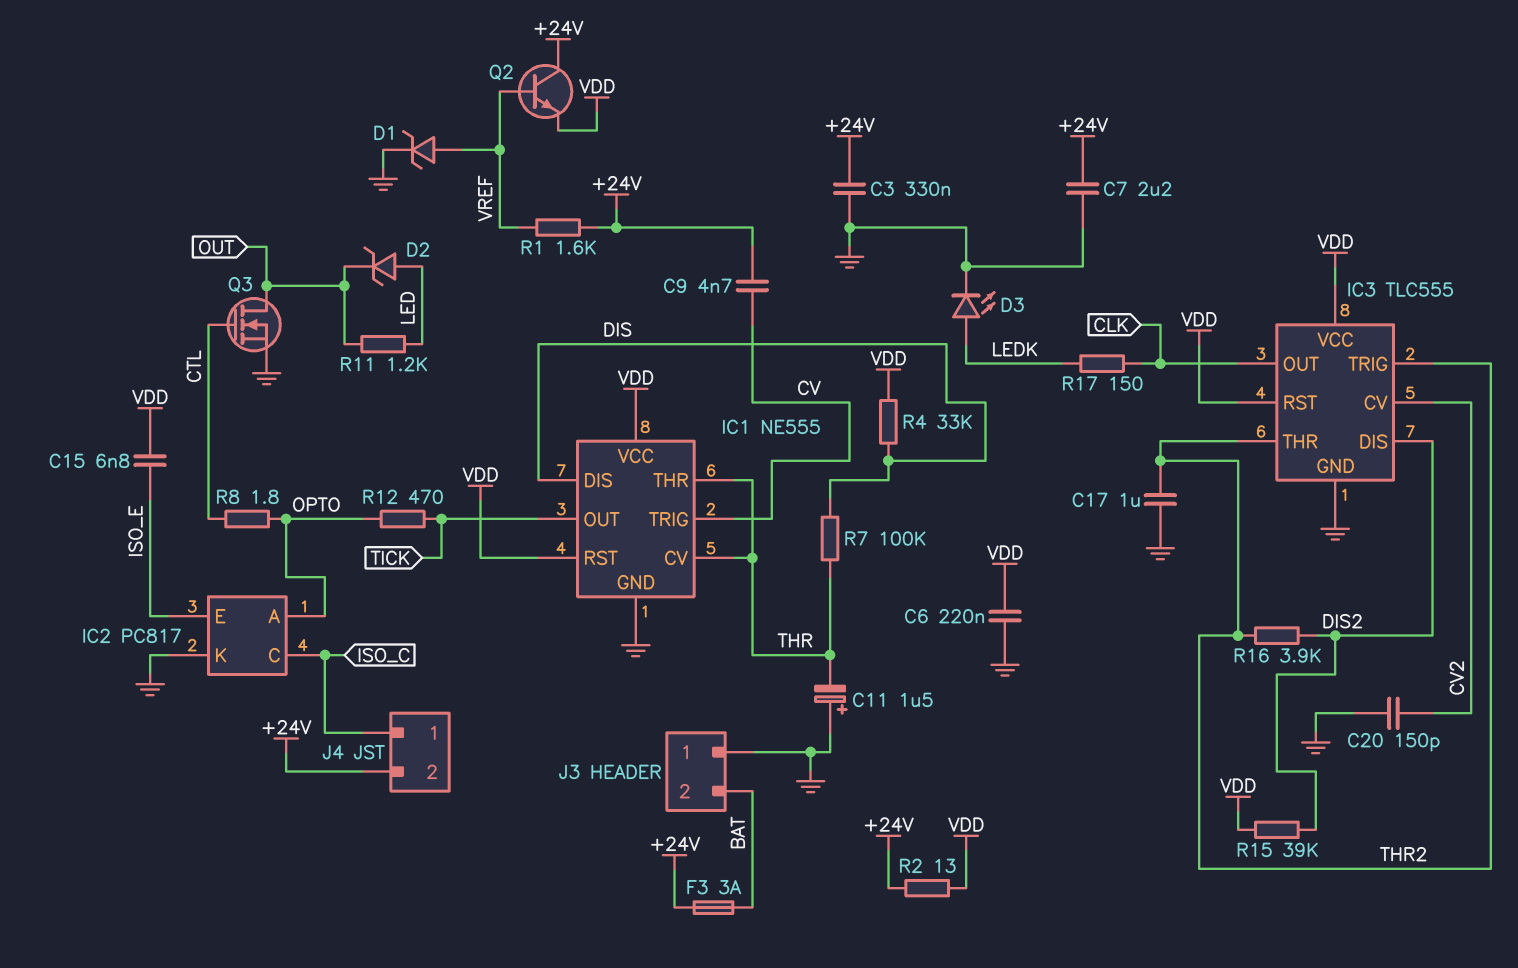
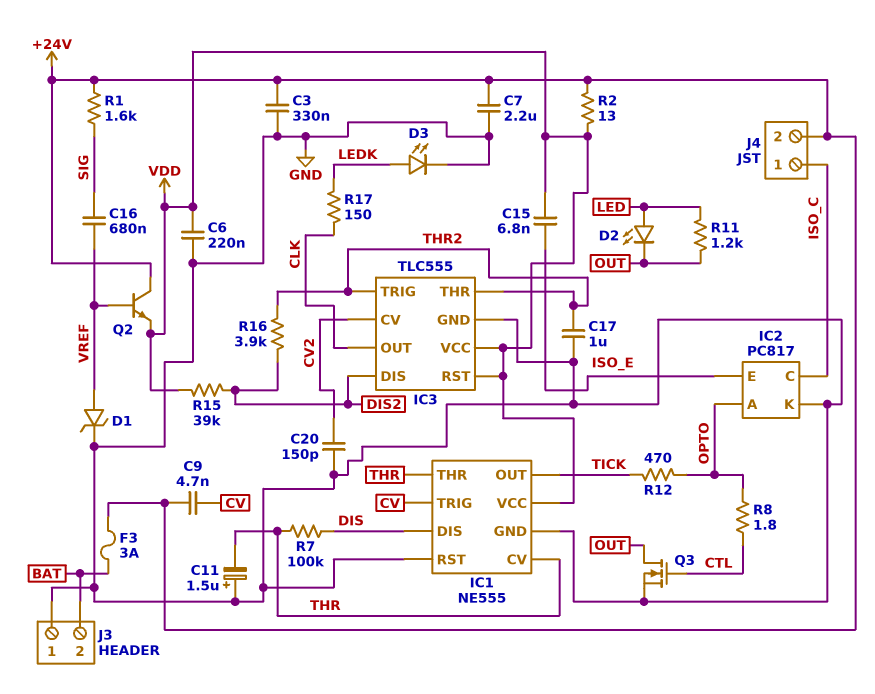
C16: none -> 680nF (SIG, VREF)
D2: zener (A LED, K OUT) -> LED (A LED, K OUT)
IC1 pin RST: VDD -> GND
R1: 1.6k (+24V, VREF) -> 1.6k (+24V, SIG)
R4: 33k (DIS, VDD) -> none

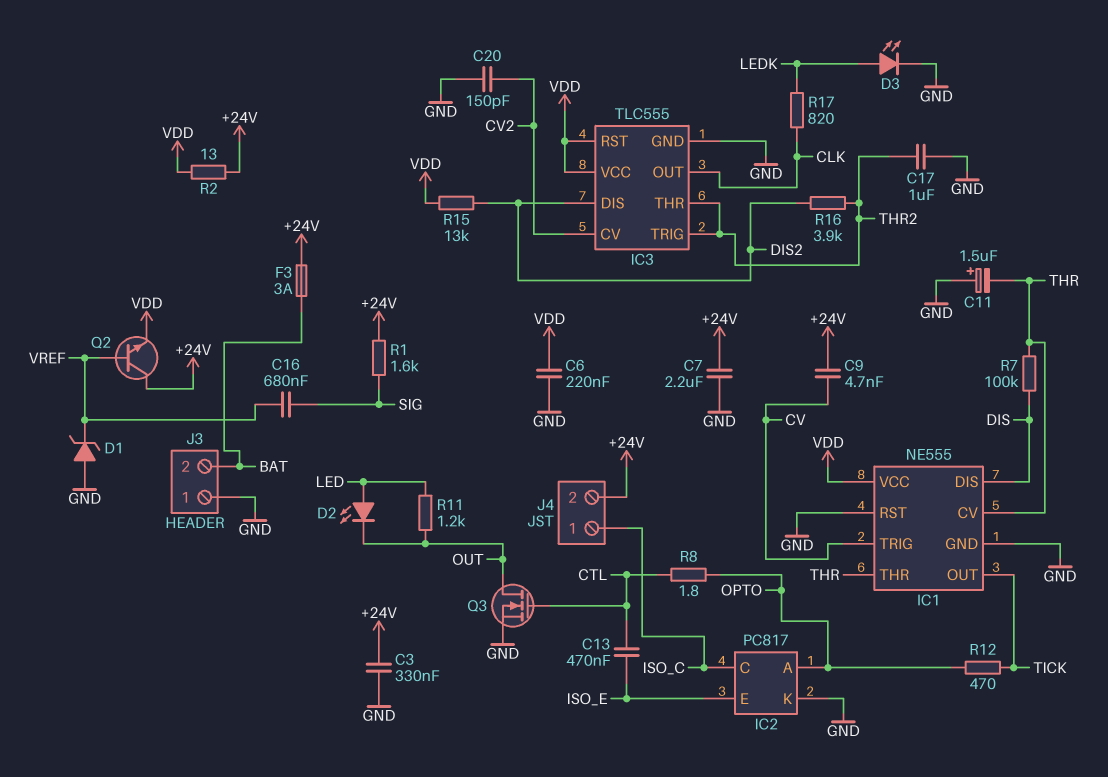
C13: none -> 470nF (CTL, ISO_E)
C15: 6.8nF (ISO_E, VDD) -> none
D1: zener (A VREF, K GND) -> zener (A GND, K VREF)
R15: 39k (DIS2, VDD) -> 13k (DIS2, VDD)
R17: 150 (CLK, LEDK) -> 820 (CLK, LEDK)

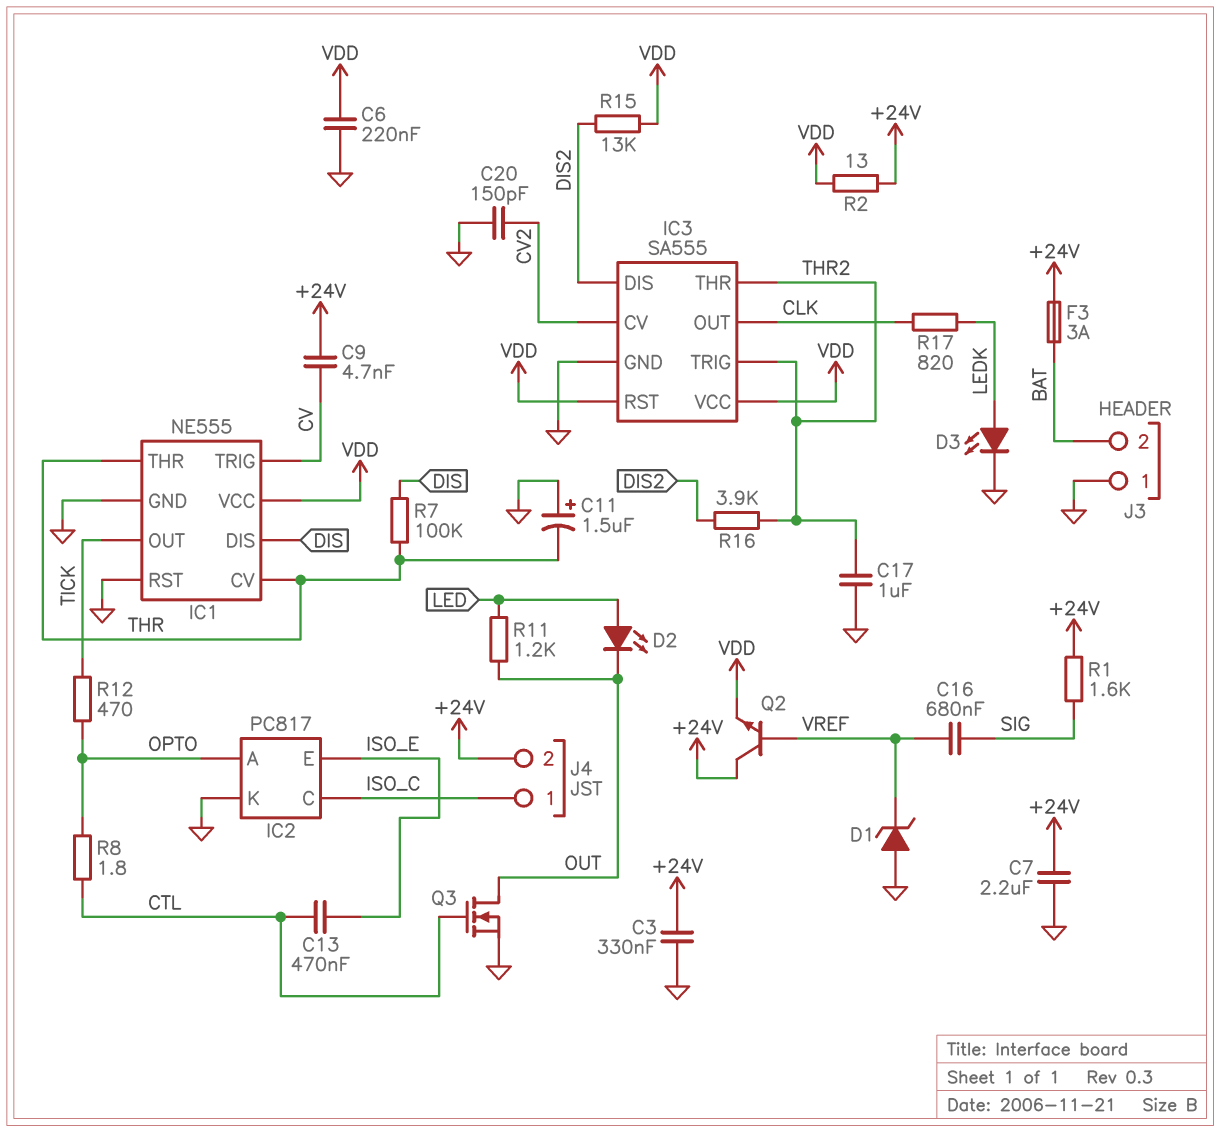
IC3: TLC555 -> SA555

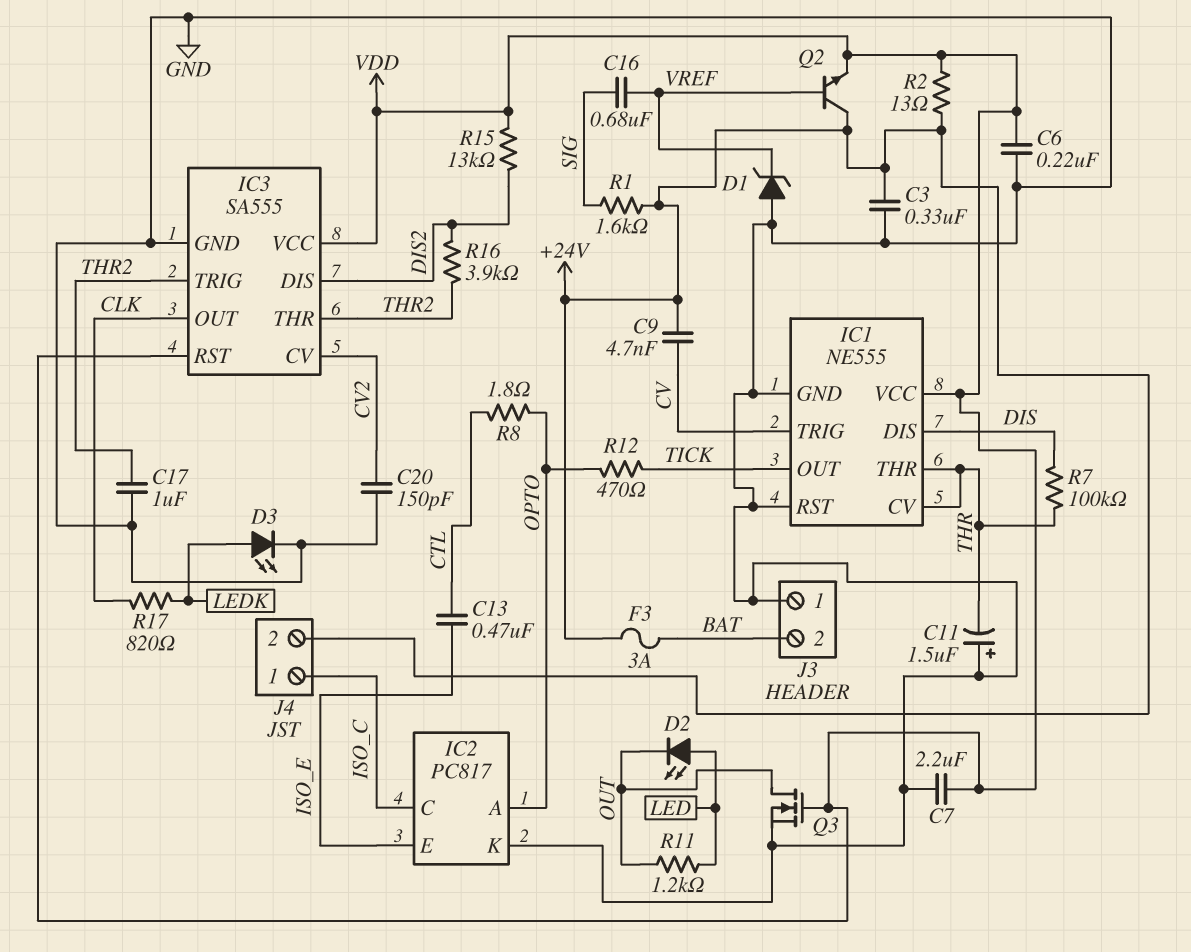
C7: 2.2uF (+24V, GND) -> 2.2uF (GND, VDD)
Q3: NMOS (G CTL, D OUT, S GND) -> NMOS (G VDD, D OUT, S GND)

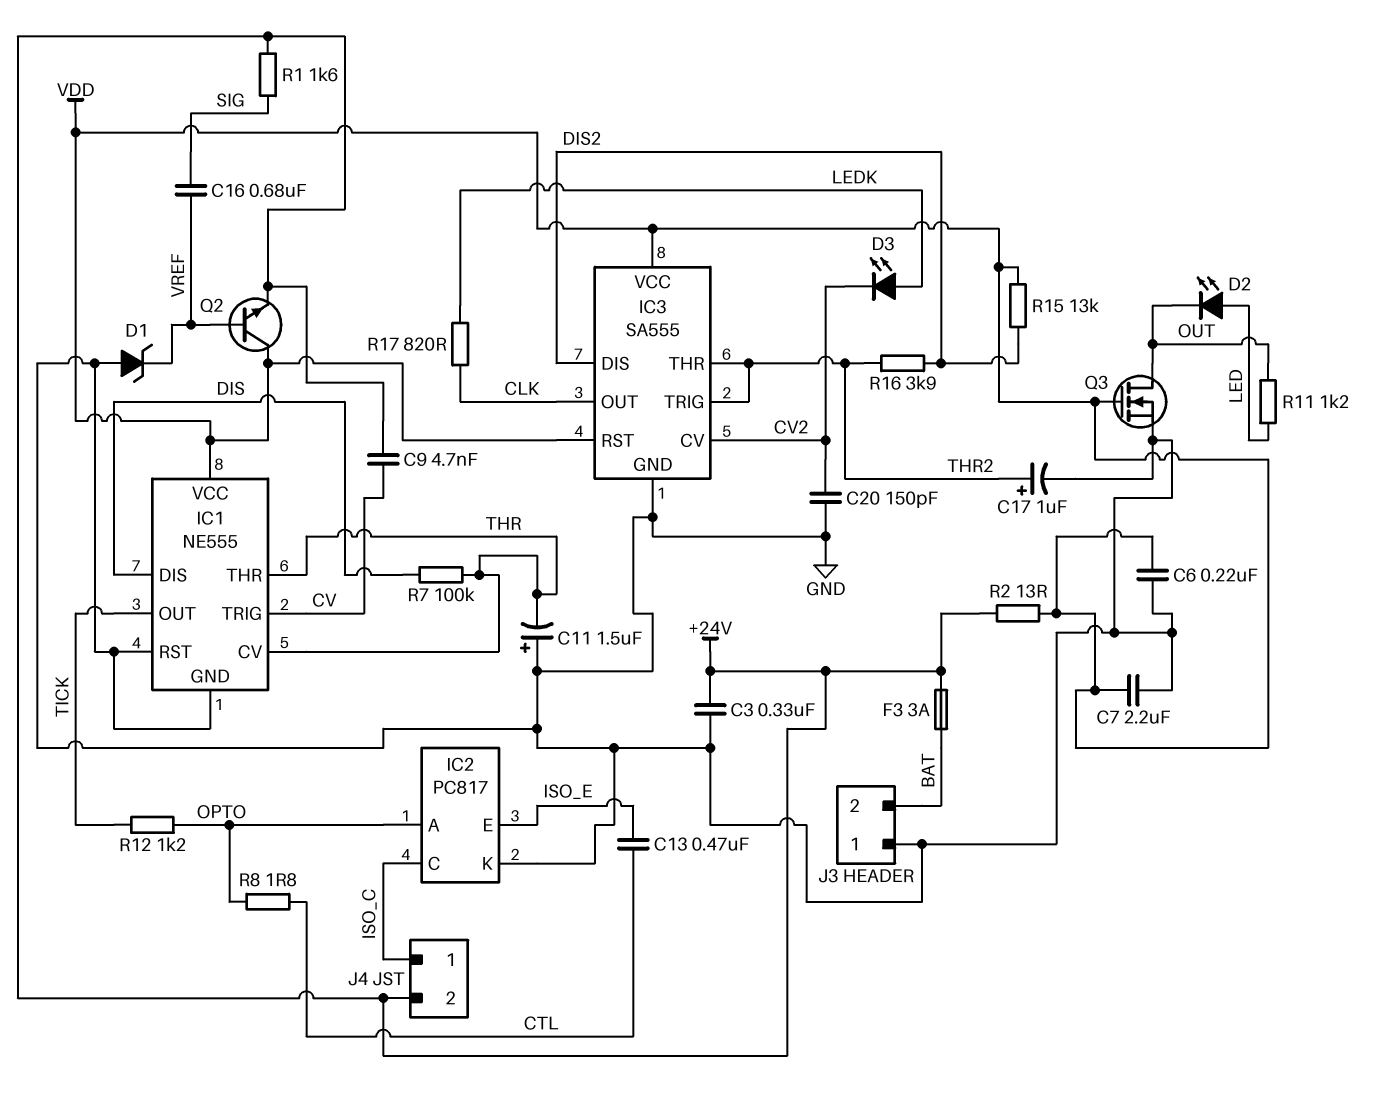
C17: 1uF (GND, THR2) -> 1uF (plus THR2, minus GND)
D3: LED (A LEDK, K GND) -> LED (A LEDK, K CV2)
Q2: NPN (B VREF, C +24V, E VDD) -> NPN (B VREF, C VDD, E +24V)
R12: 470 (OPTO, TICK) -> 1.2k (OPTO, TICK)

